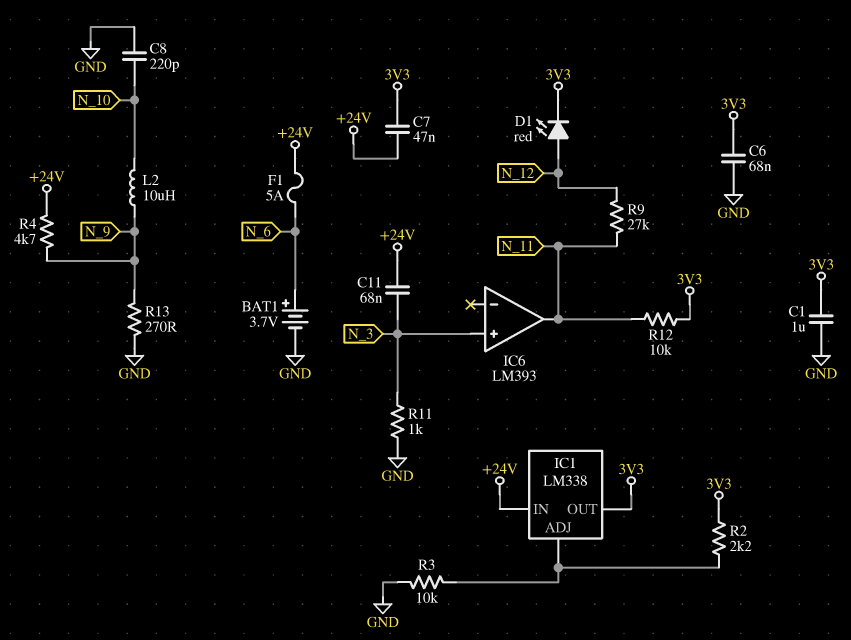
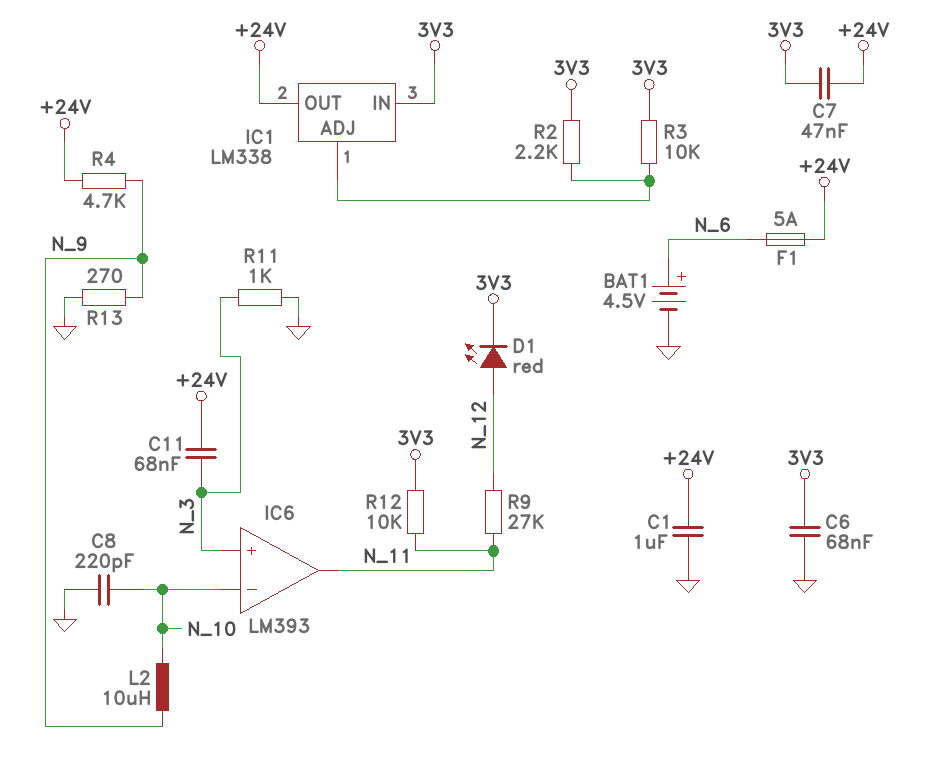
BAT1: 3.7V (plus N_6, minus GND) -> 4.5V (plus N_6, minus GND)
C1: 1uF (3V3, GND) -> 1uF (+24V, GND)
IC1 pin IN: +24V -> 3V3
IC1 pin OUT: 3V3 -> +24V
IC6 pin in-: none -> N_10
R3: 10k (GND, IC1/ADJ) -> 10k (3V3, IC1/ADJ)

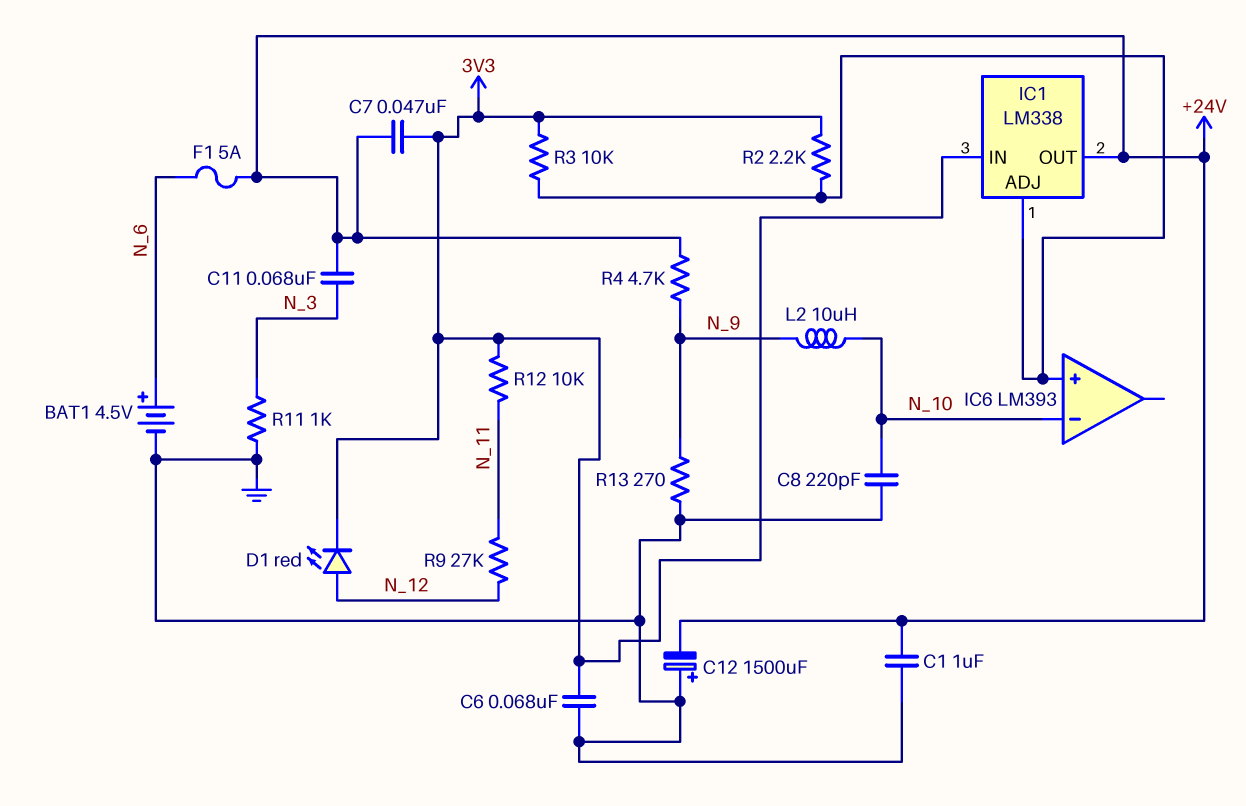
C12: none -> 1500uF (plus GND, minus +24V)
IC6 pin in+: N_3 -> IC1/ADJ
IC6 pin out: N_11 -> none

